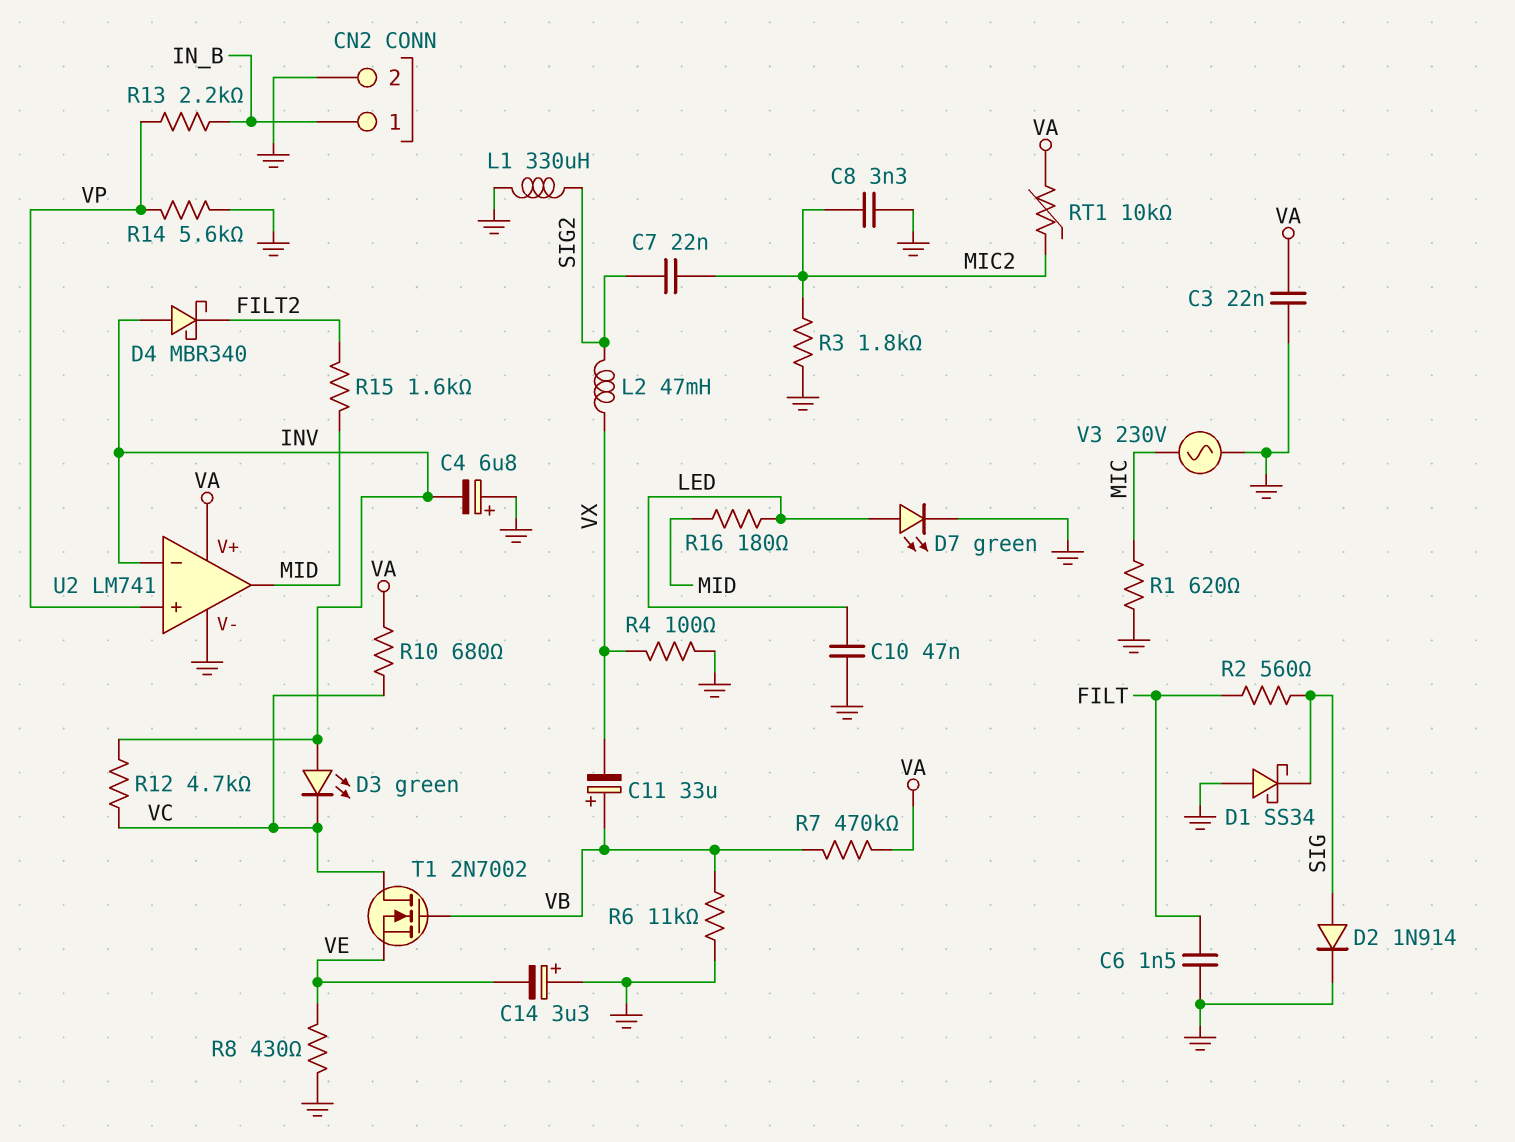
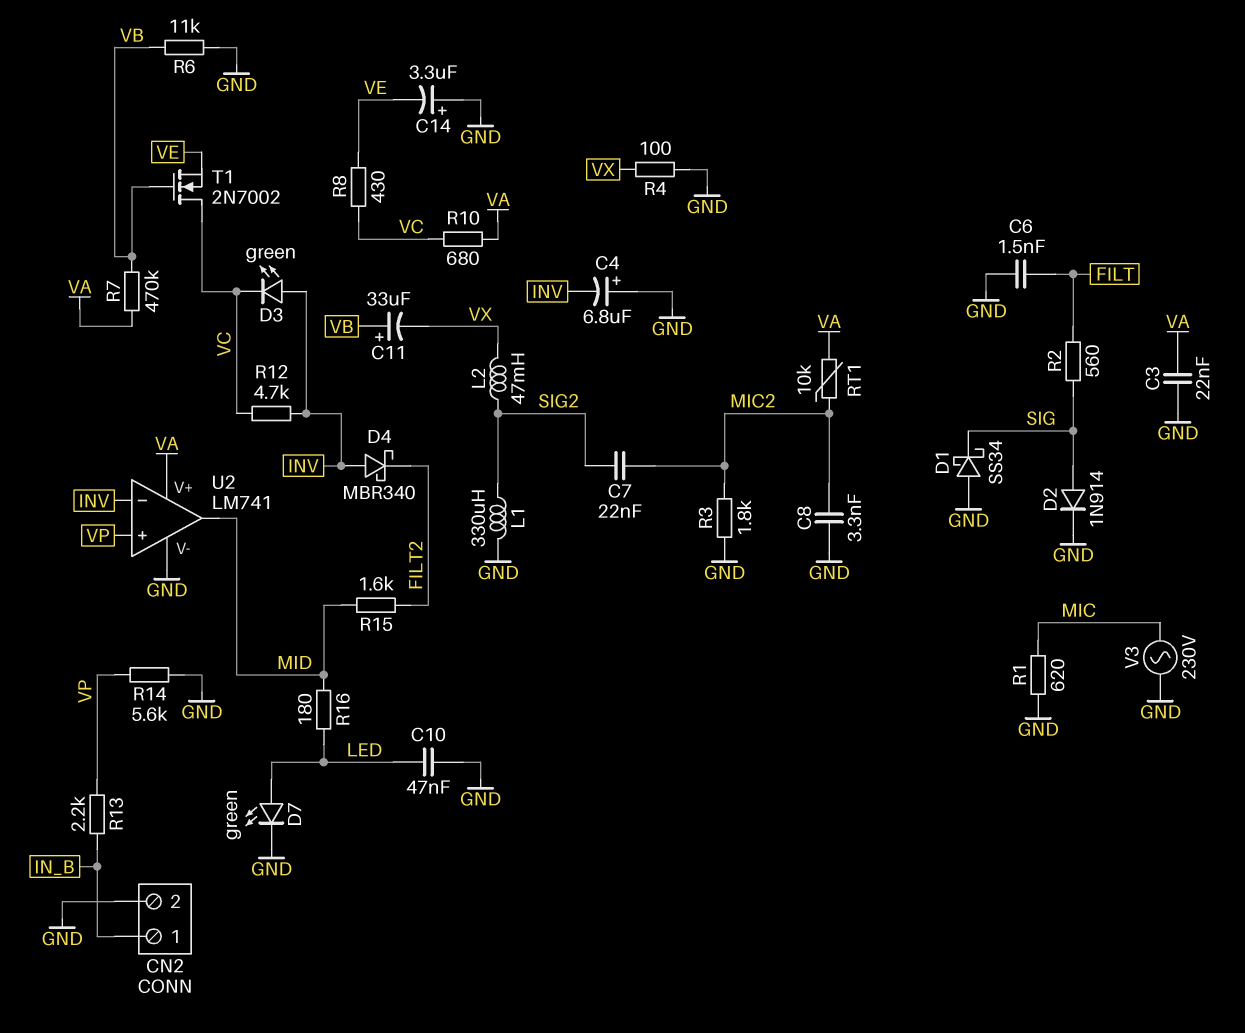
R8: 430 (GND, VE) -> 430 (VC, VE)

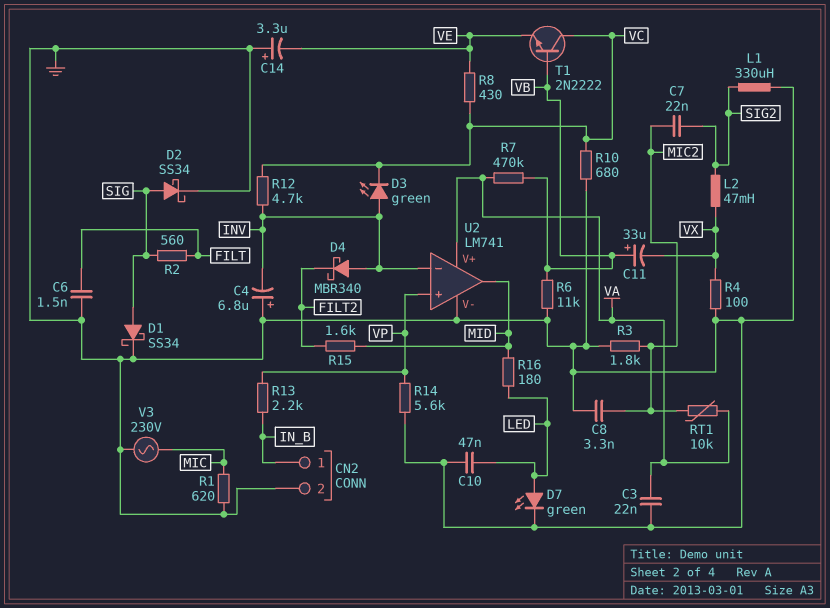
D1: schottky SS34 (A GND, K SIG) -> schottky SS34 (A SIG, K GND)
D2: diode 1N914 (A SIG, K GND) -> schottky SS34 (A SIG, K GND)
R10: 680 (VA, VC) -> 680 (GND, VC)
T1: NMOS 2N7002 (G VB, D VC, S VE) -> NPN 2N2222 (B VB, C VC, E VE)

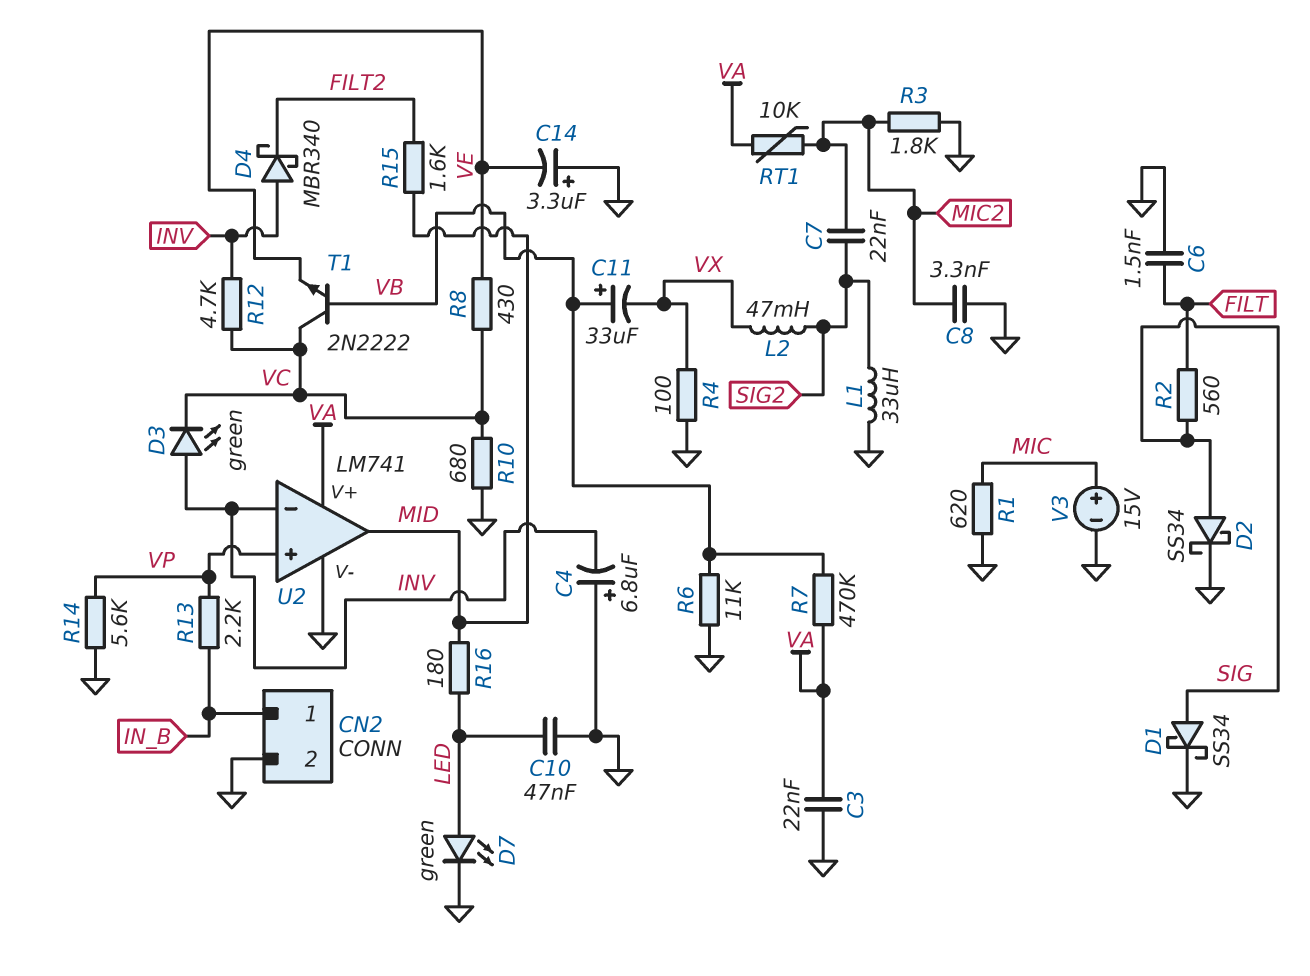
L1: 330uH (GND, SIG2) -> 33uH (GND, SIG2)
V3: AC 230V (GND, MIC) -> 15V (plus MIC, minus GND)

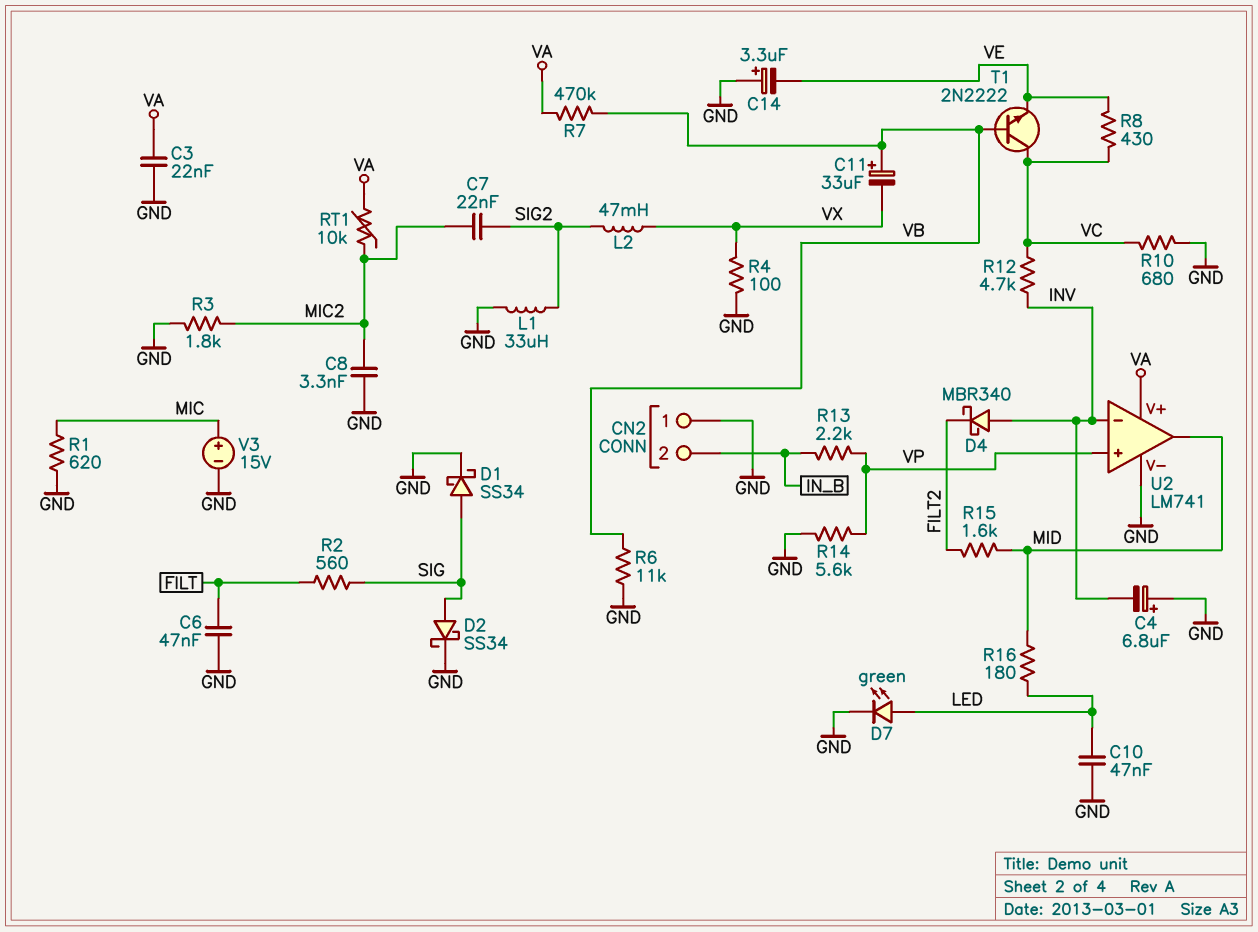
C6: 1.5nF (FILT, GND) -> 47nF (FILT, GND)
CN2 pin 1: IN_B -> GND
CN2 pin 2: GND -> IN_B
D3: LED green (A INV, K VC) -> none

